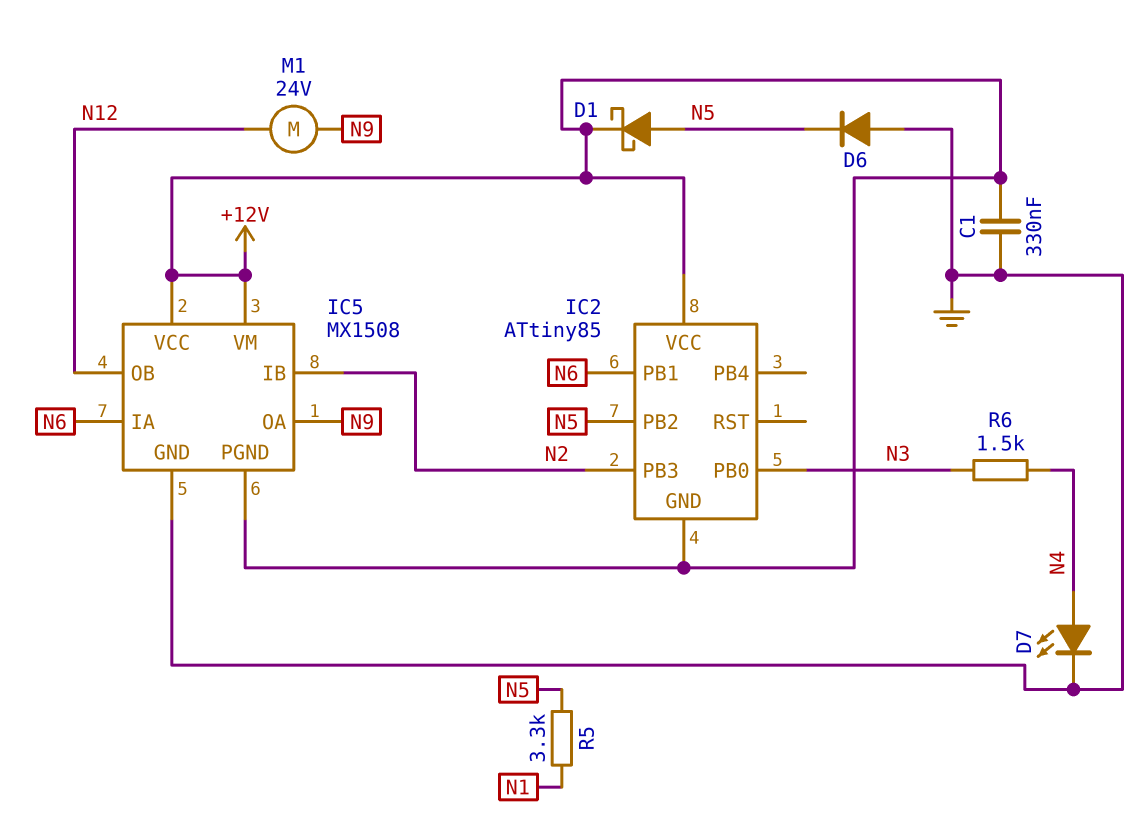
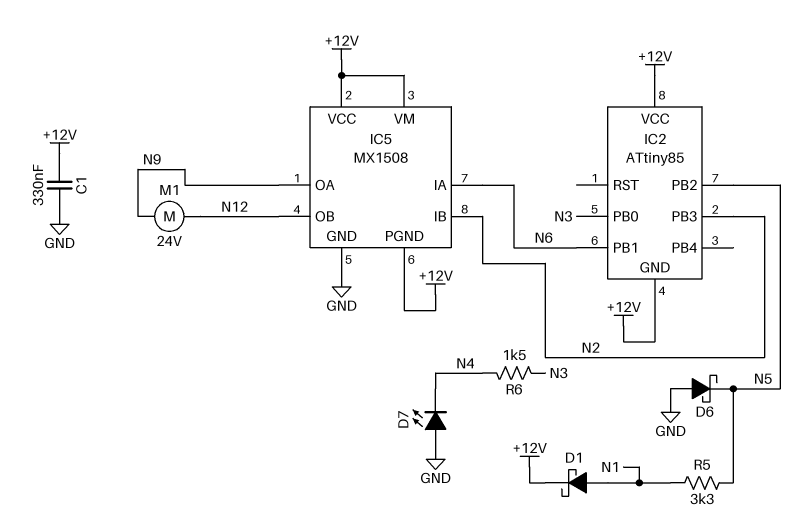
D1: schottky (A N5, K +12V) -> schottky (A N1, K +12V)
D6: diode (A GND, K N5) -> schottky (A GND, K N5)
D7: LED (A N4, K GND) -> LED (A GND, K N4)

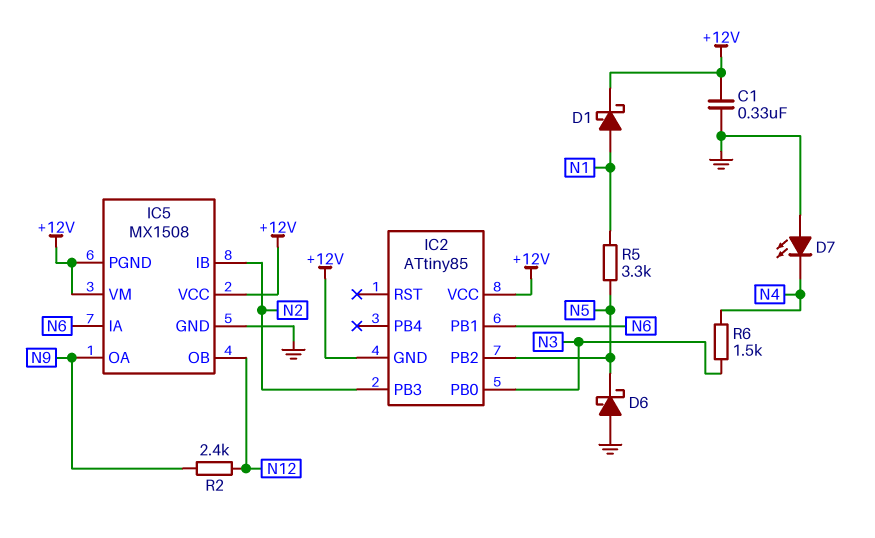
M1: motor 24V (N9, N12) -> none
R2: none -> 2.4k (N9, N12)

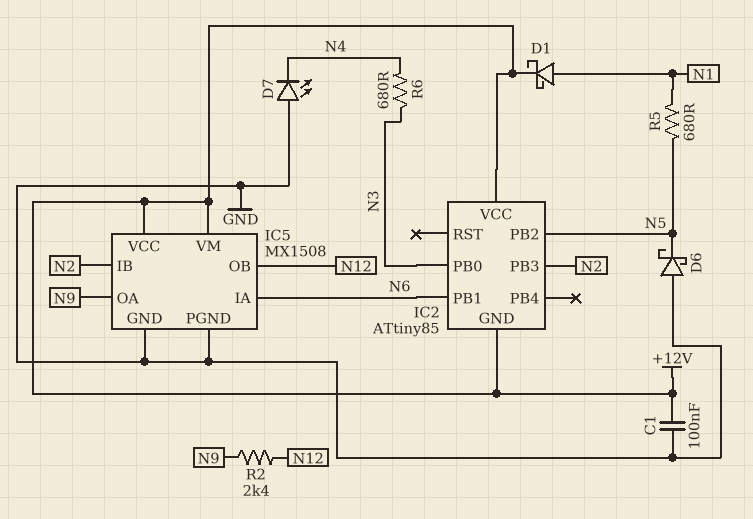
C1: 330nF (+12V, GND) -> 100nF (+12V, GND)
IC5 pin PGND: +12V -> GND
R5: 3.3k (N1, N5) -> 680 (N1, N5)
R6: 1.5k (N3, N4) -> 680 (N3, N4)

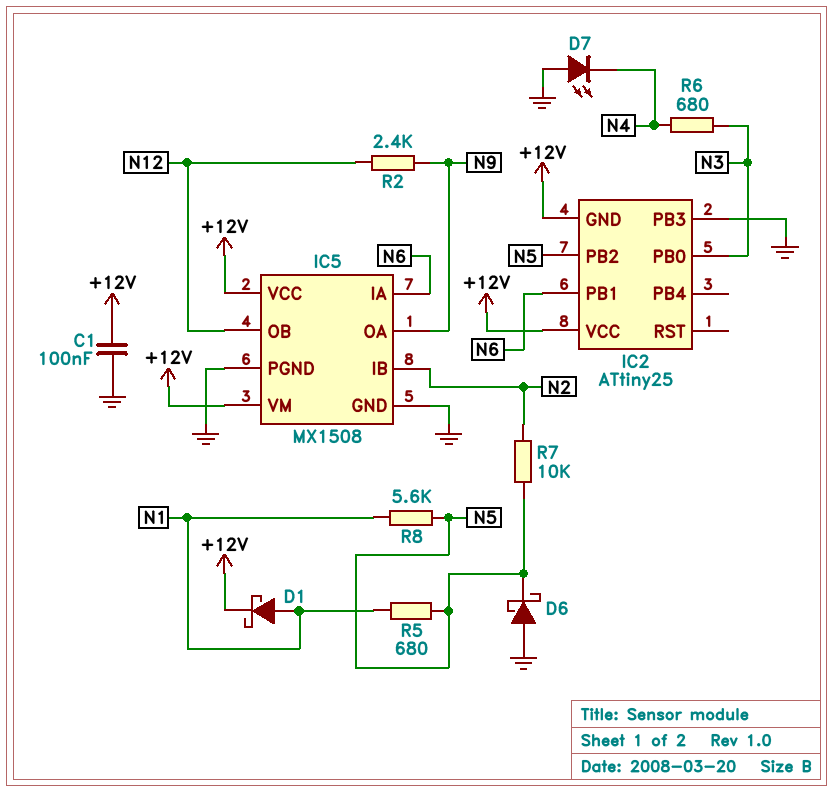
IC2: ATtiny85 -> ATtiny25
IC2 pin PB3: N2 -> GND
R7: none -> 10k (N2, N5)
R8: none -> 5.6k (N1, N5)

